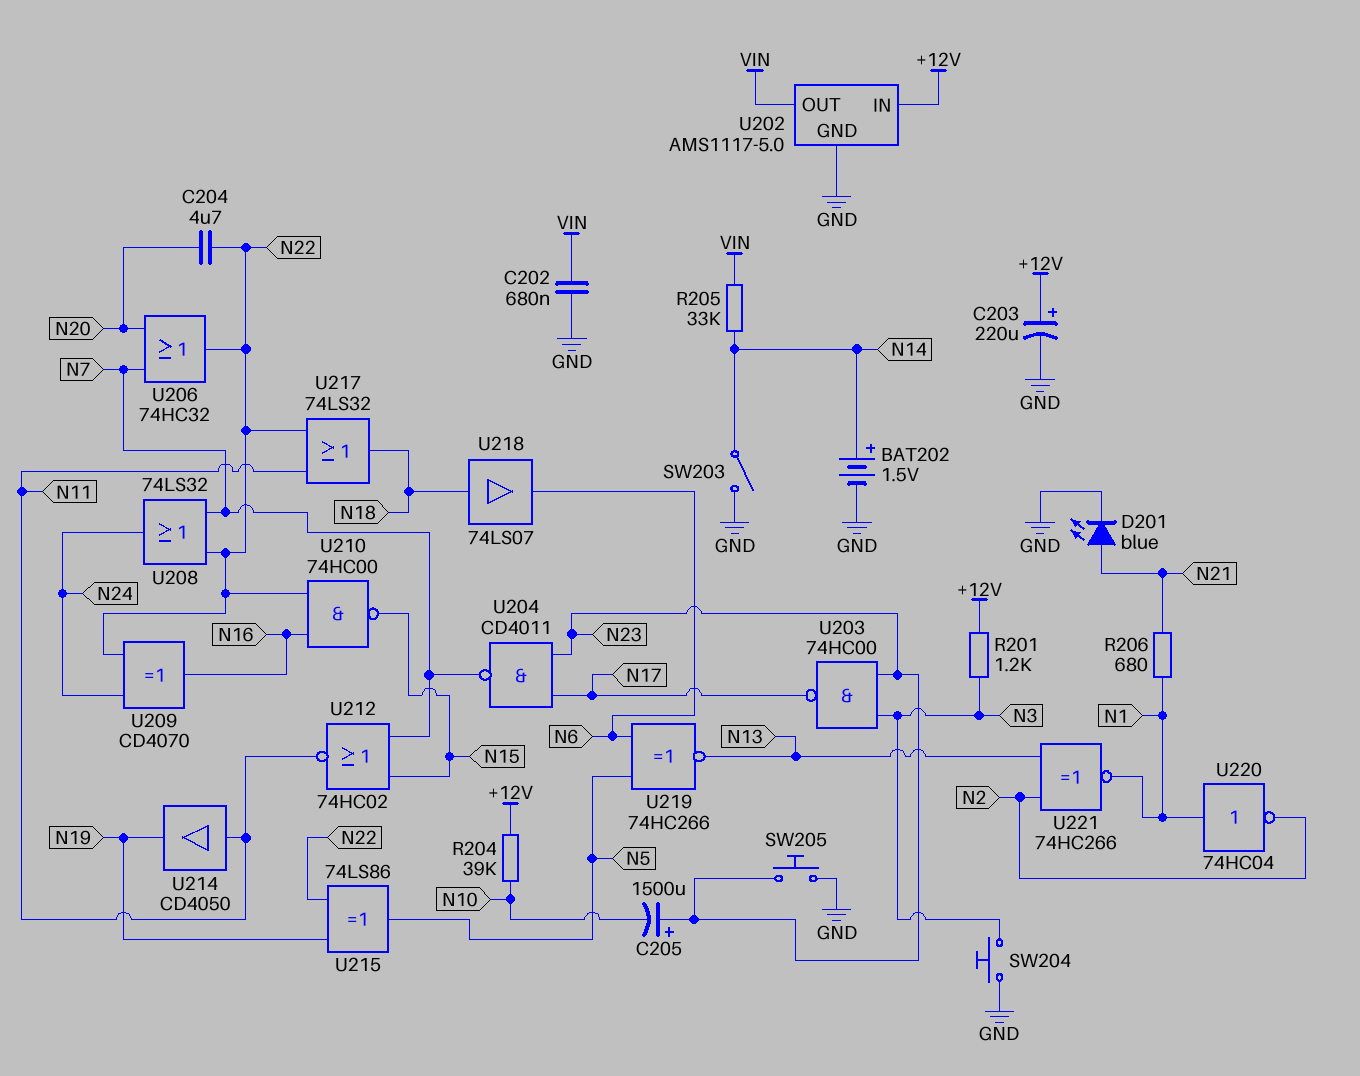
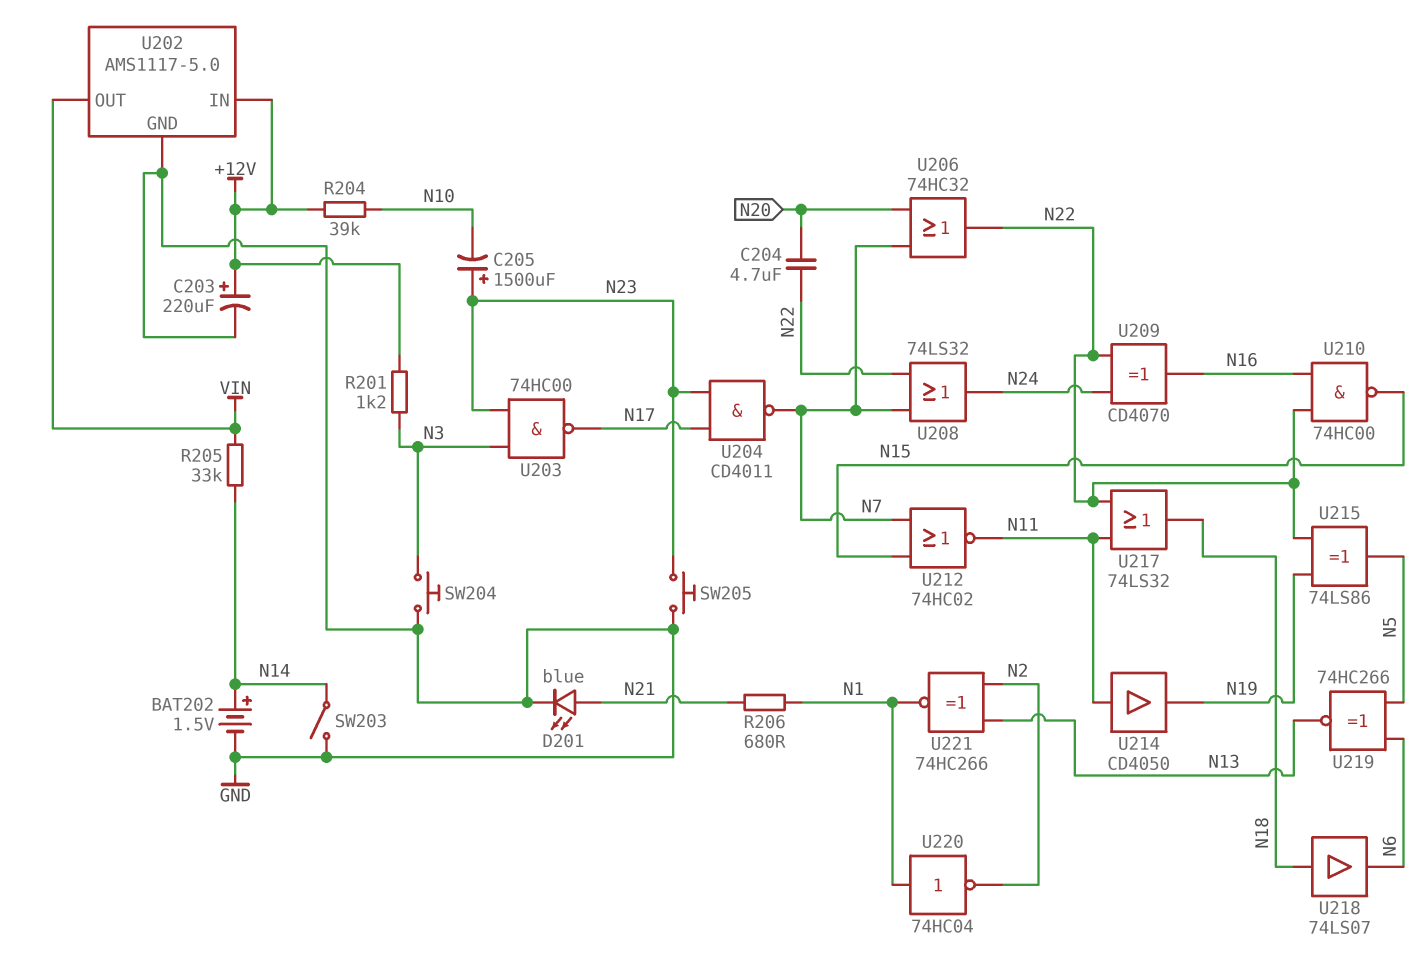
C202: 680nF (GND, VIN) -> none

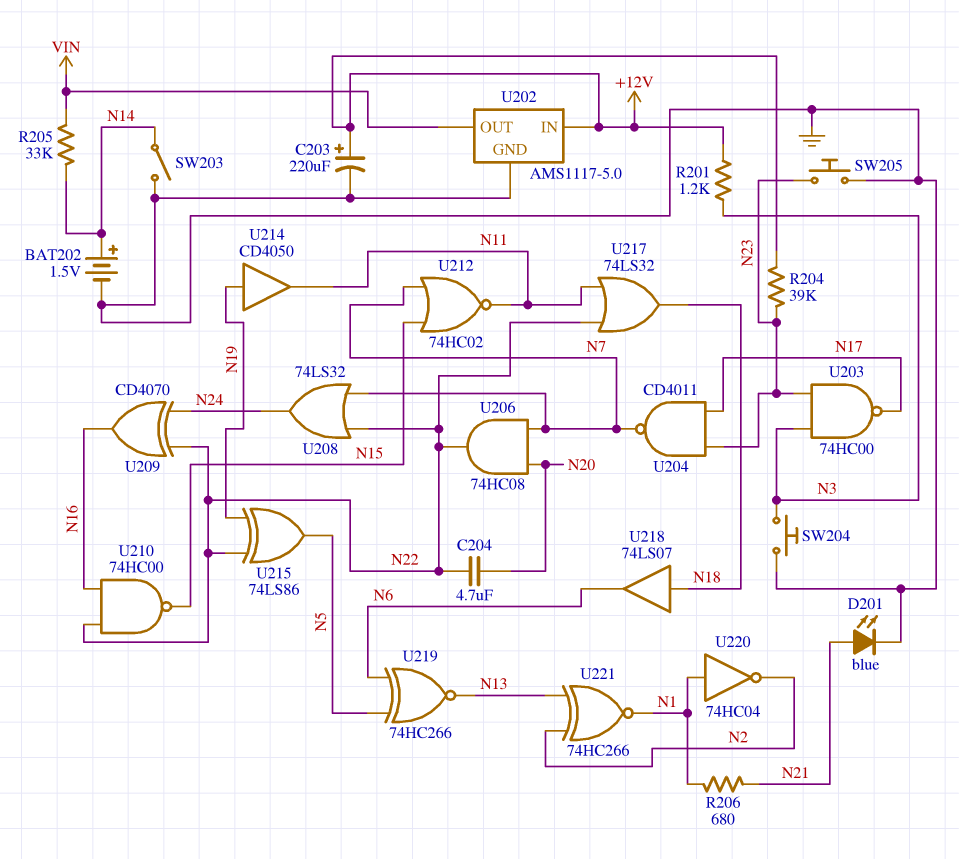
C205: 1500uF (plus N23, minus N10) -> none
R204: 39k (+12V, N10) -> 39k (+12V, N23)
U206: OR 74HC32 (in N7, in N20, out N22) -> AND 74HC08 (in N7, in N20, out N22)
U214: buffer CD4050 (in N11, out N19) -> buffer CD4050 (in N19, out N11)

